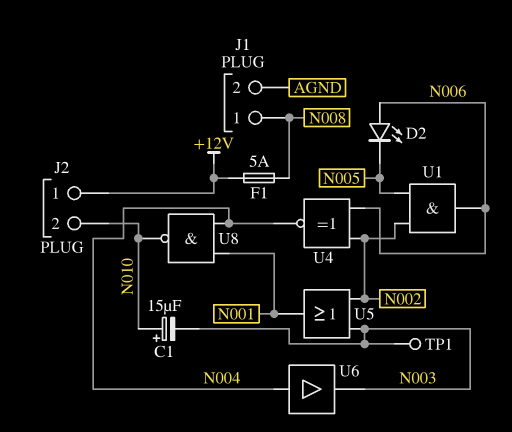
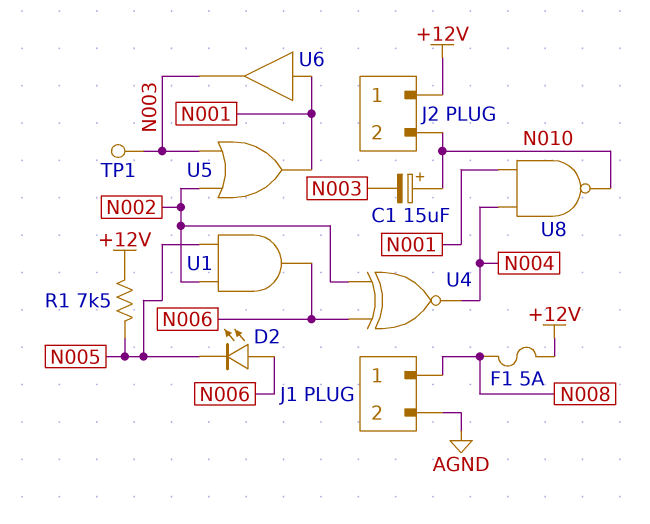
R1: none -> 7.5k (+12V, N005)
U6: buffer (in N004, out N003) -> buffer (in N001, out N003)

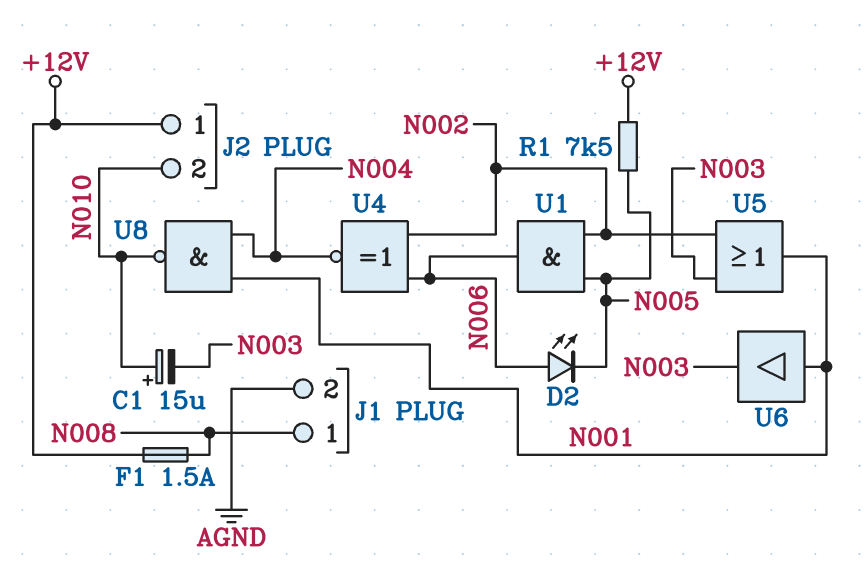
F1: 5A (+12V, N008) -> 1.5A (+12V, N008)
TP1: test point (N003) -> none

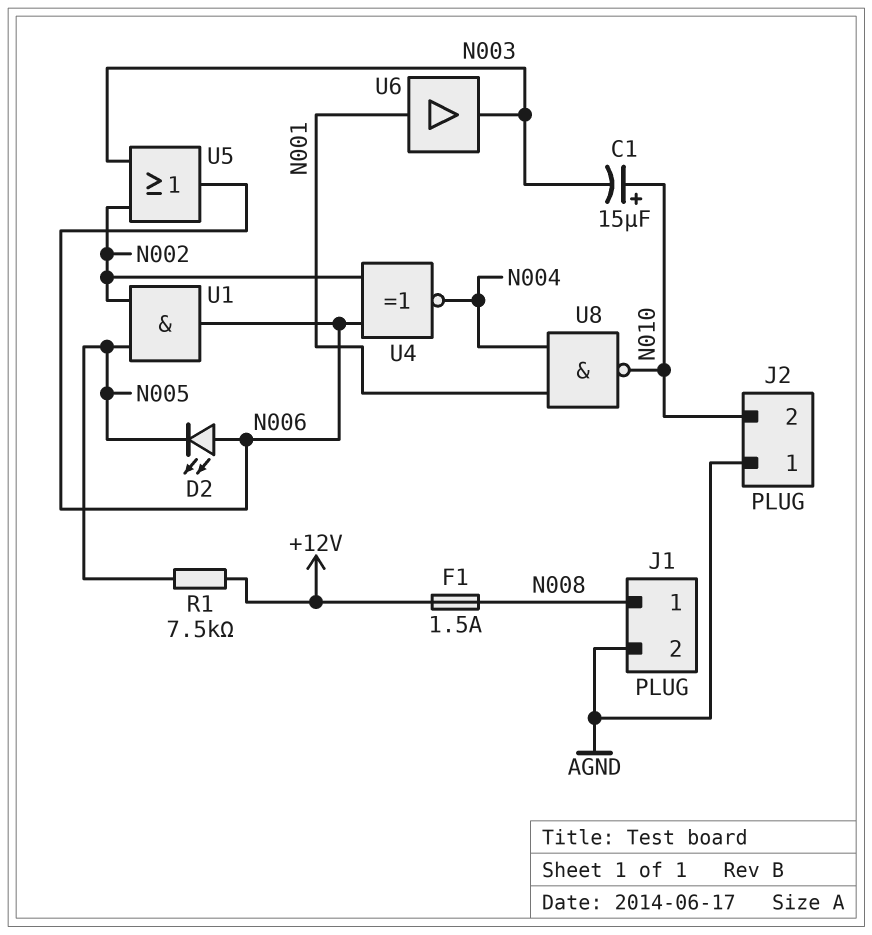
J2 pin 1: +12V -> AGND
U5: OR (in N002, in N003, out N001) -> OR (in N002, in N003, out N006)

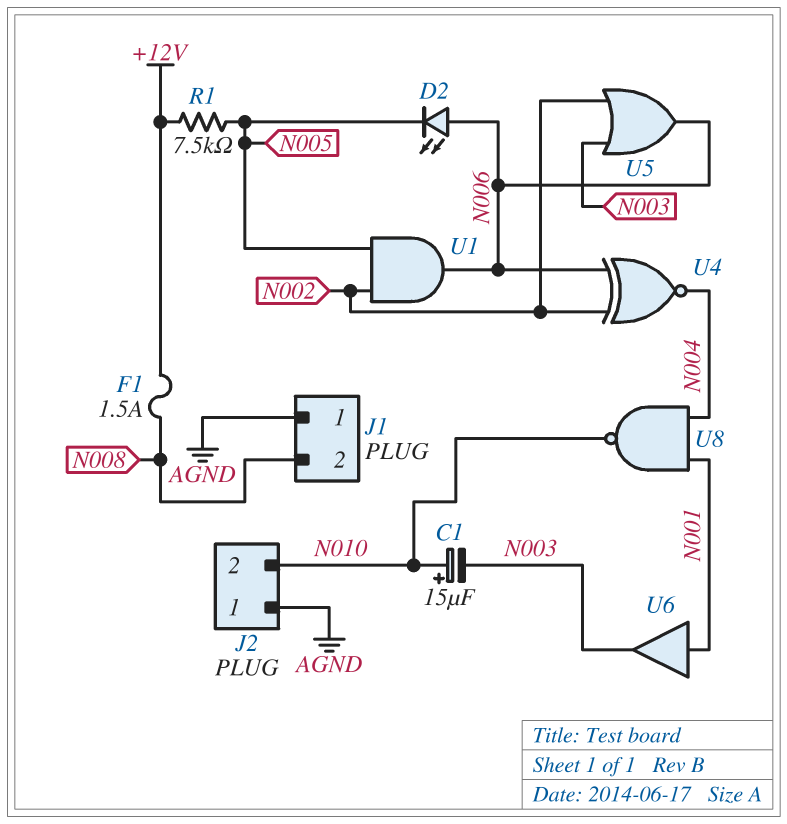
J1 pin 1: N008 -> AGND
J1 pin 2: AGND -> N008

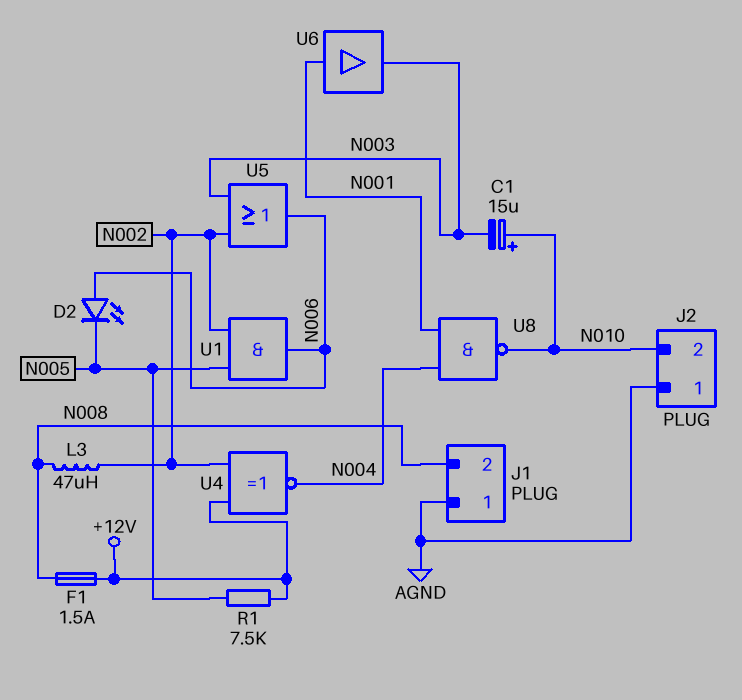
L3: none -> 47uH (N002, N008)
U4: XNOR (in N002, in N006, out N004) -> XNOR (in +12V, in N002, out N004)

